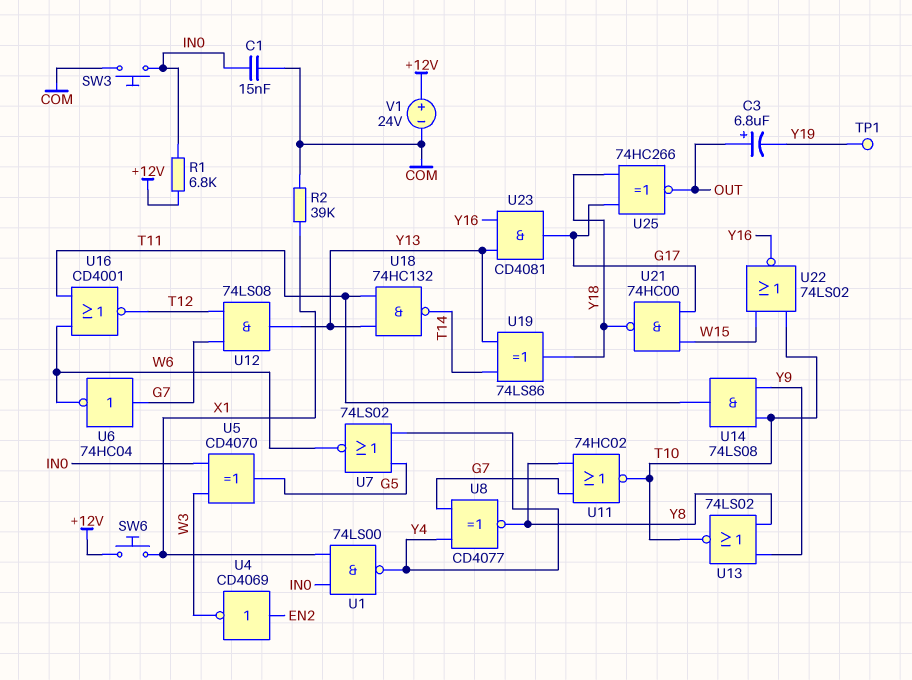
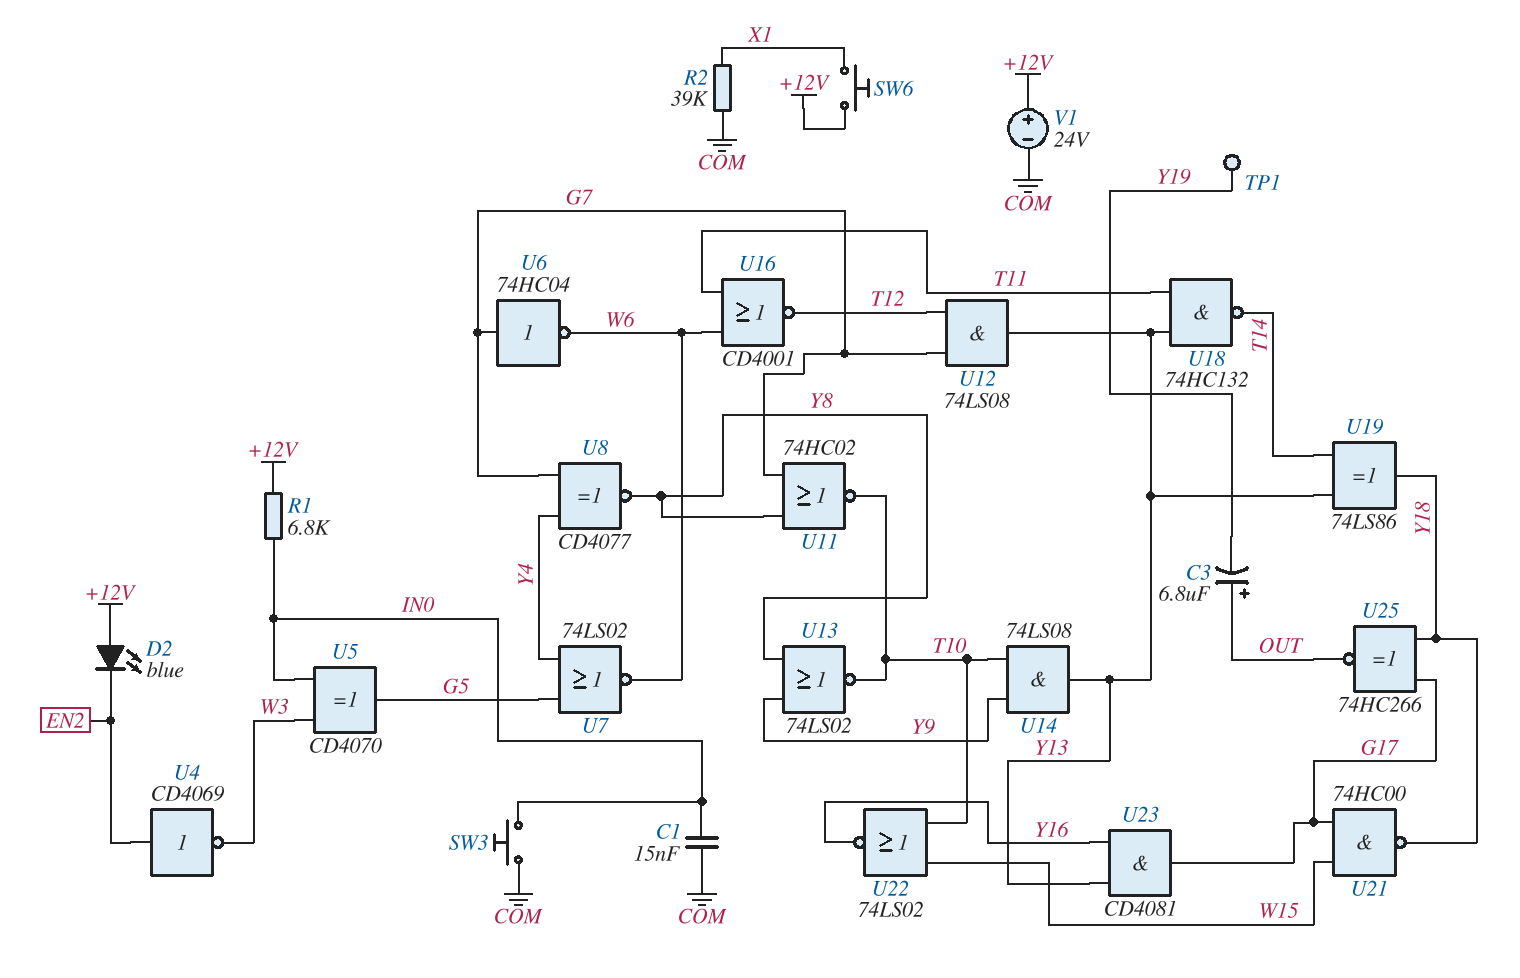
D2: none -> LED blue (A +12V, K EN2)
U1: NAND 74LS00 (in IN0, in X1, out Y4) -> none
U14: AND 74LS08 (in T10, in Y9, out T11) -> AND 74LS08 (in T10, in Y9, out Y13)

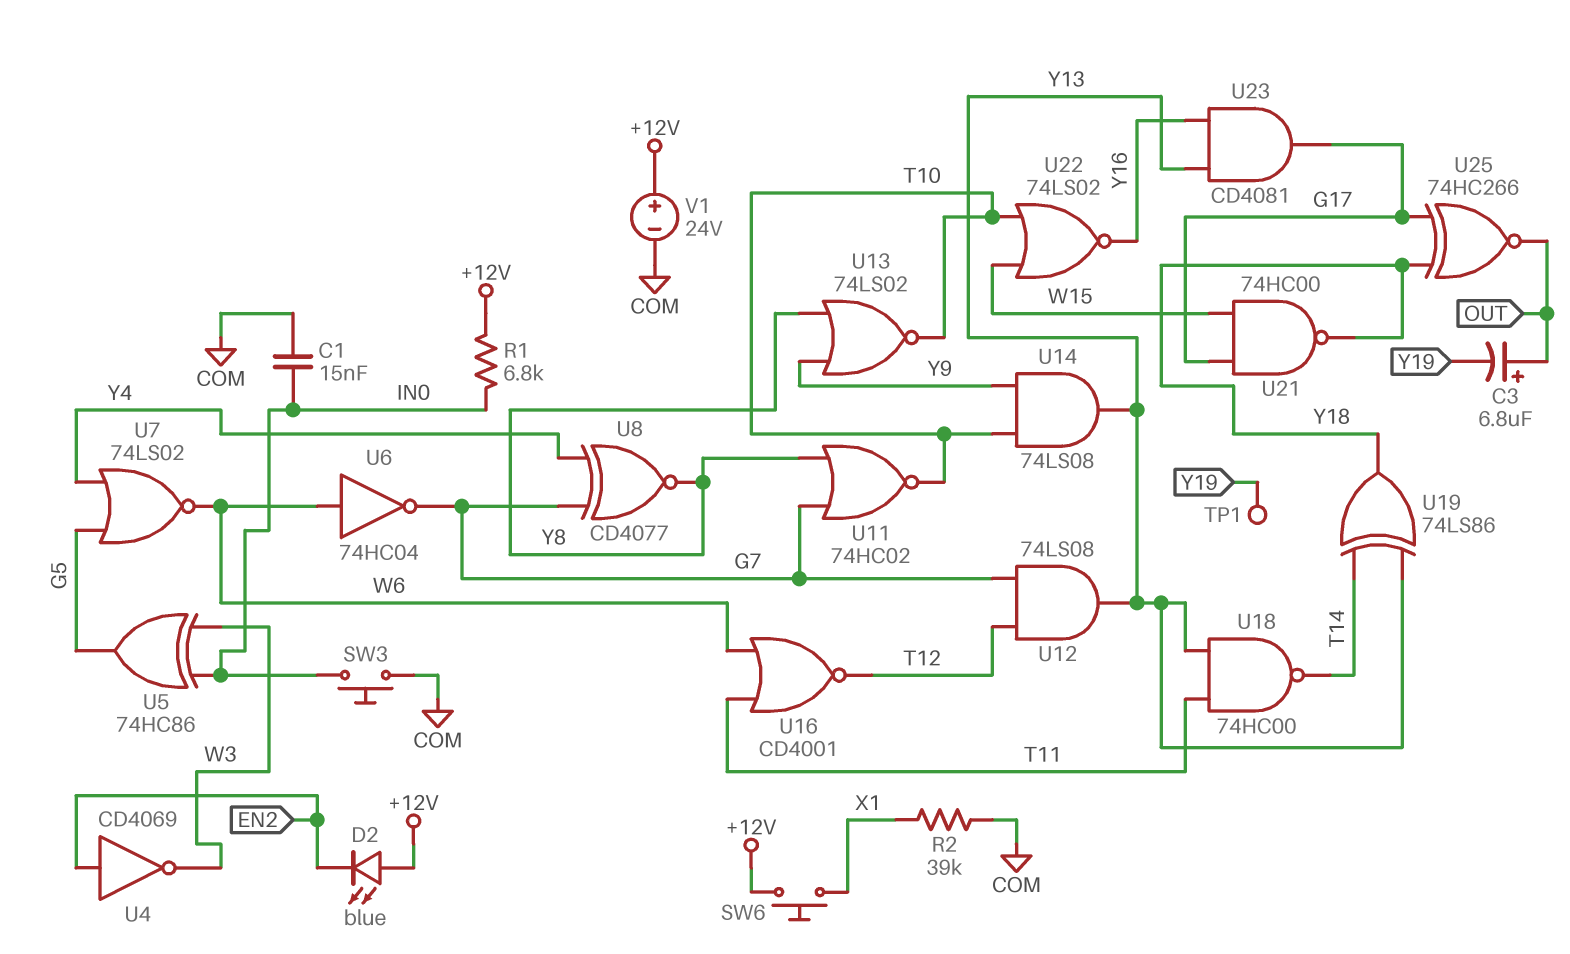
U5: XOR CD4070 (in IN0, in W3, out G5) -> XOR 74HC86 (in IN0, in W3, out G5)
U6: NOT 74HC04 (in G7, out W6) -> NOT 74HC04 (in W6, out G7)
U18: NAND 74HC132 (in T11, in Y13, out T14) -> NAND 74HC00 (in T11, in Y13, out T14)

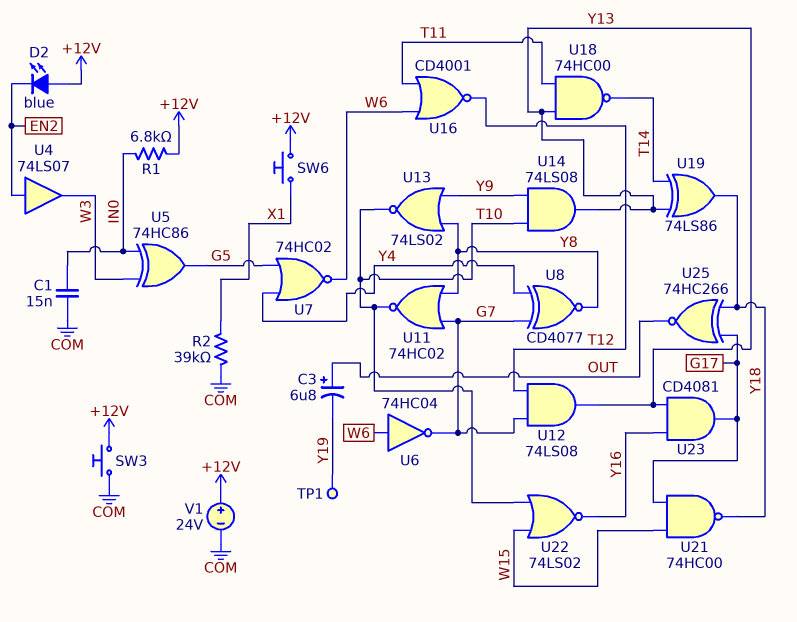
SW3: button (COM, IN0) -> button (+12V, COM)
U4: NOT CD4069 (in EN2, out W3) -> buffer 74LS07 (in EN2, out W3)
U7: NOR 74LS02 (in G5, in Y4, out W6) -> NOR 74HC02 (in G5, in Y4, out W6)

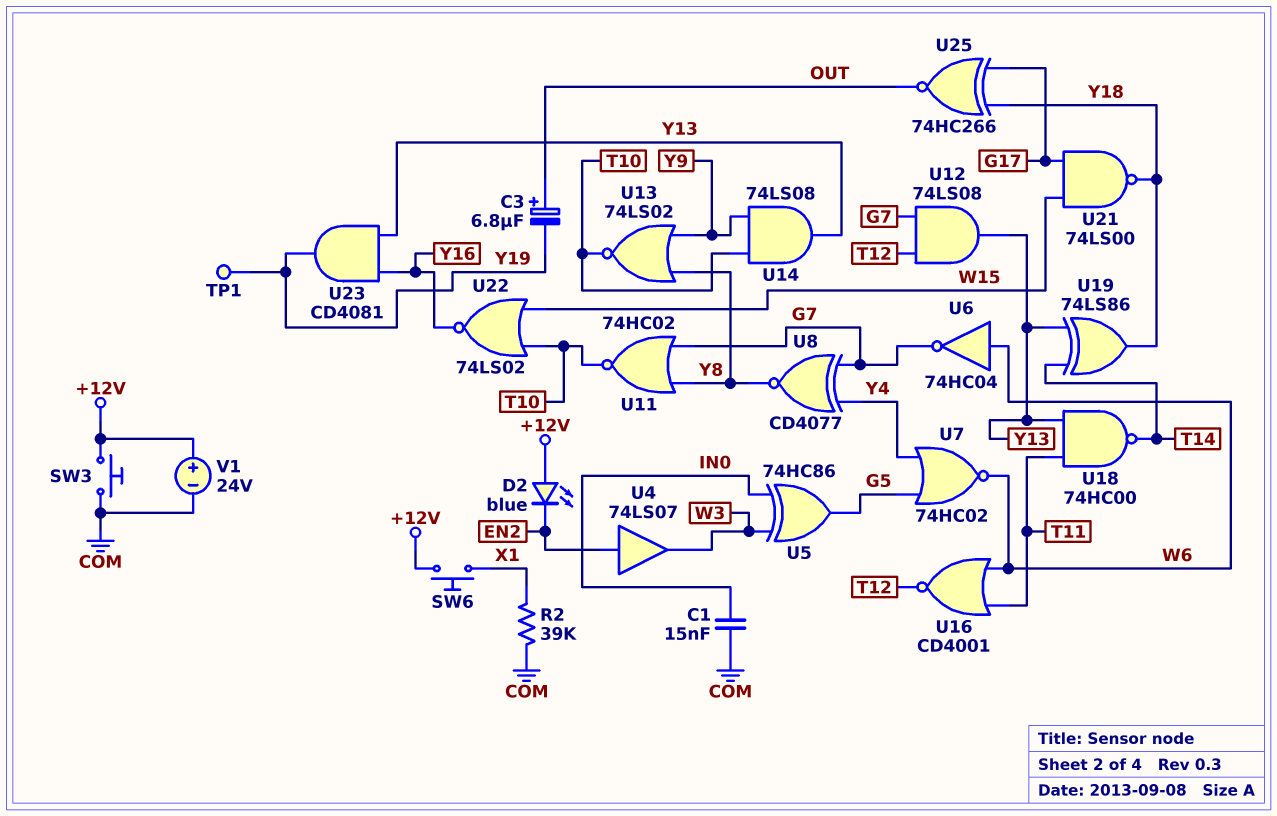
R1: 6.8k (+12V, IN0) -> none
U21: NAND 74HC00 (in G17, in W15, out Y18) -> NAND 74LS00 (in G17, in W15, out Y18)
U23: AND CD4081 (in Y13, in Y16, out G17) -> AND CD4081 (in Y13, in Y16, out Y19)

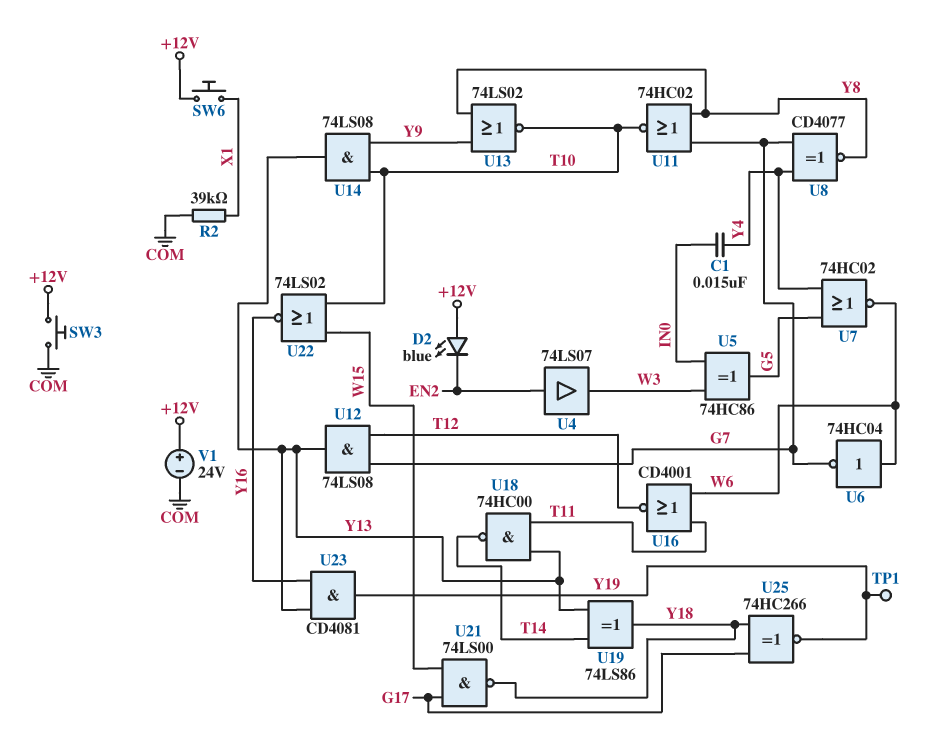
C1: 15nF (COM, IN0) -> 15nF (IN0, Y4)
C3: 6.8uF (plus OUT, minus Y19) -> none
U25: XNOR 74HC266 (in G17, in Y18, out OUT) -> XNOR 74HC266 (in G17, in Y18, out Y19)

